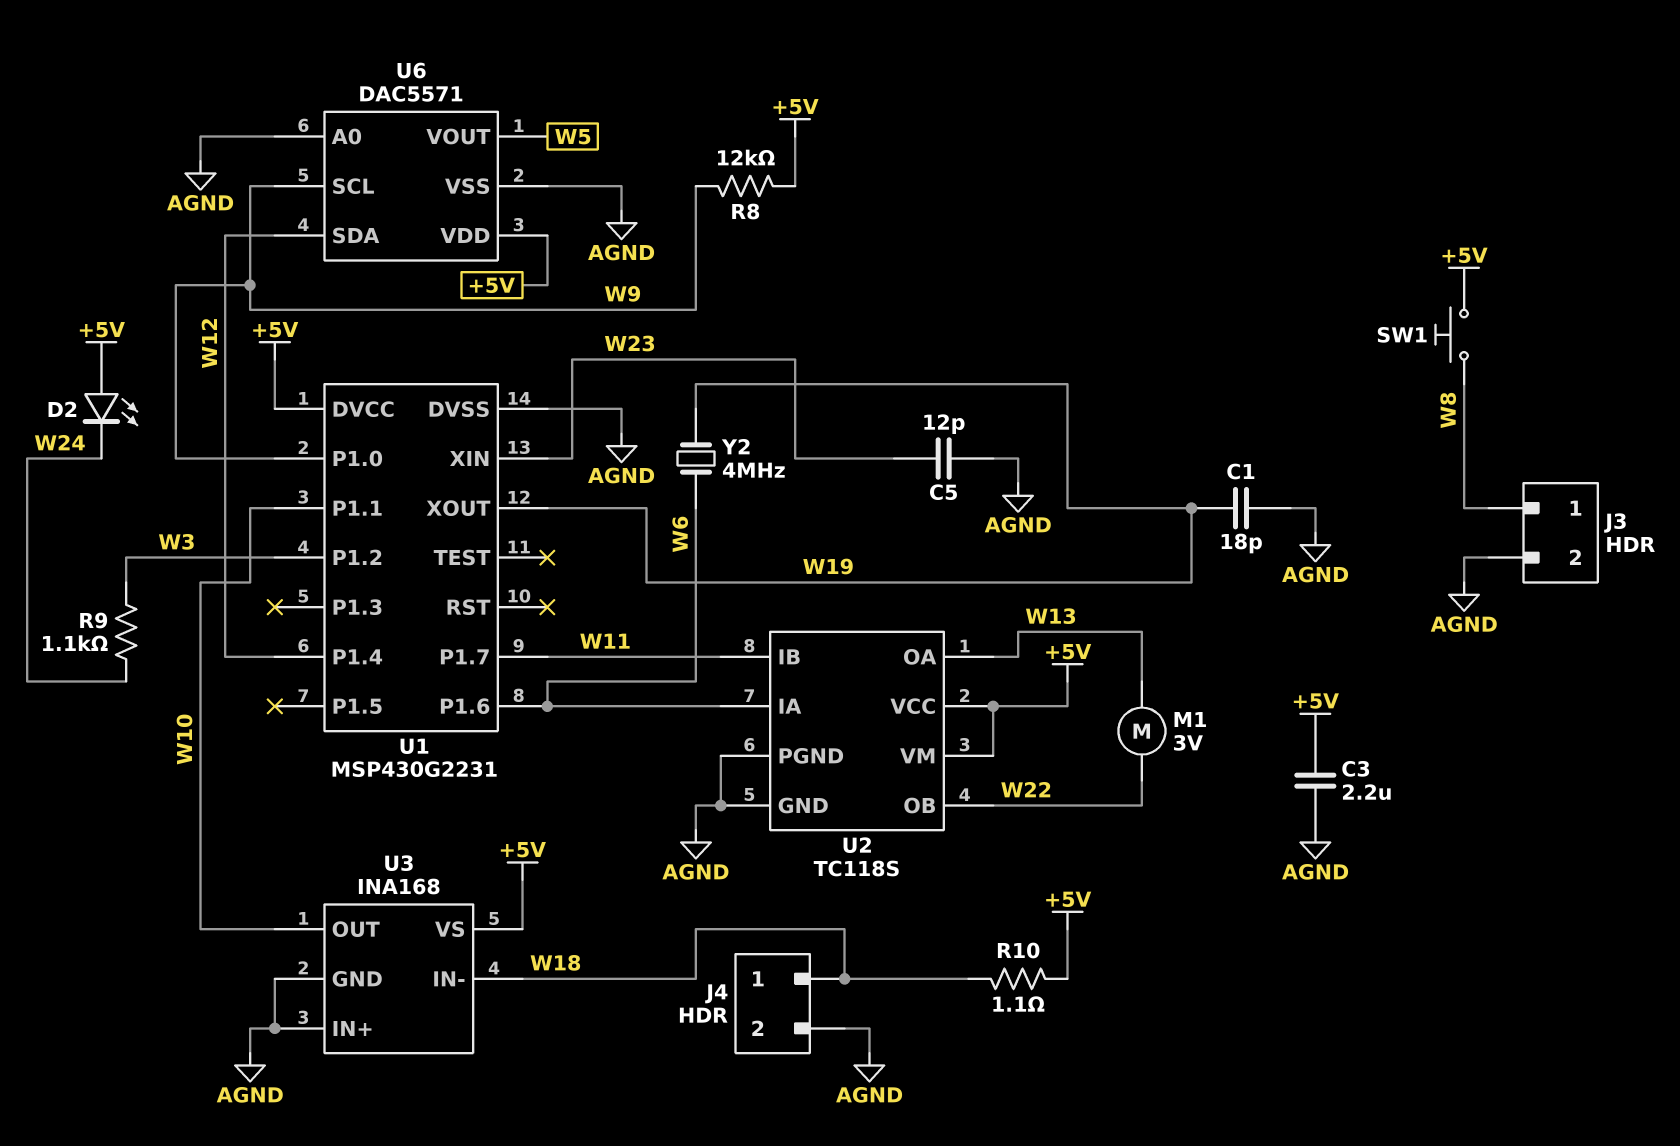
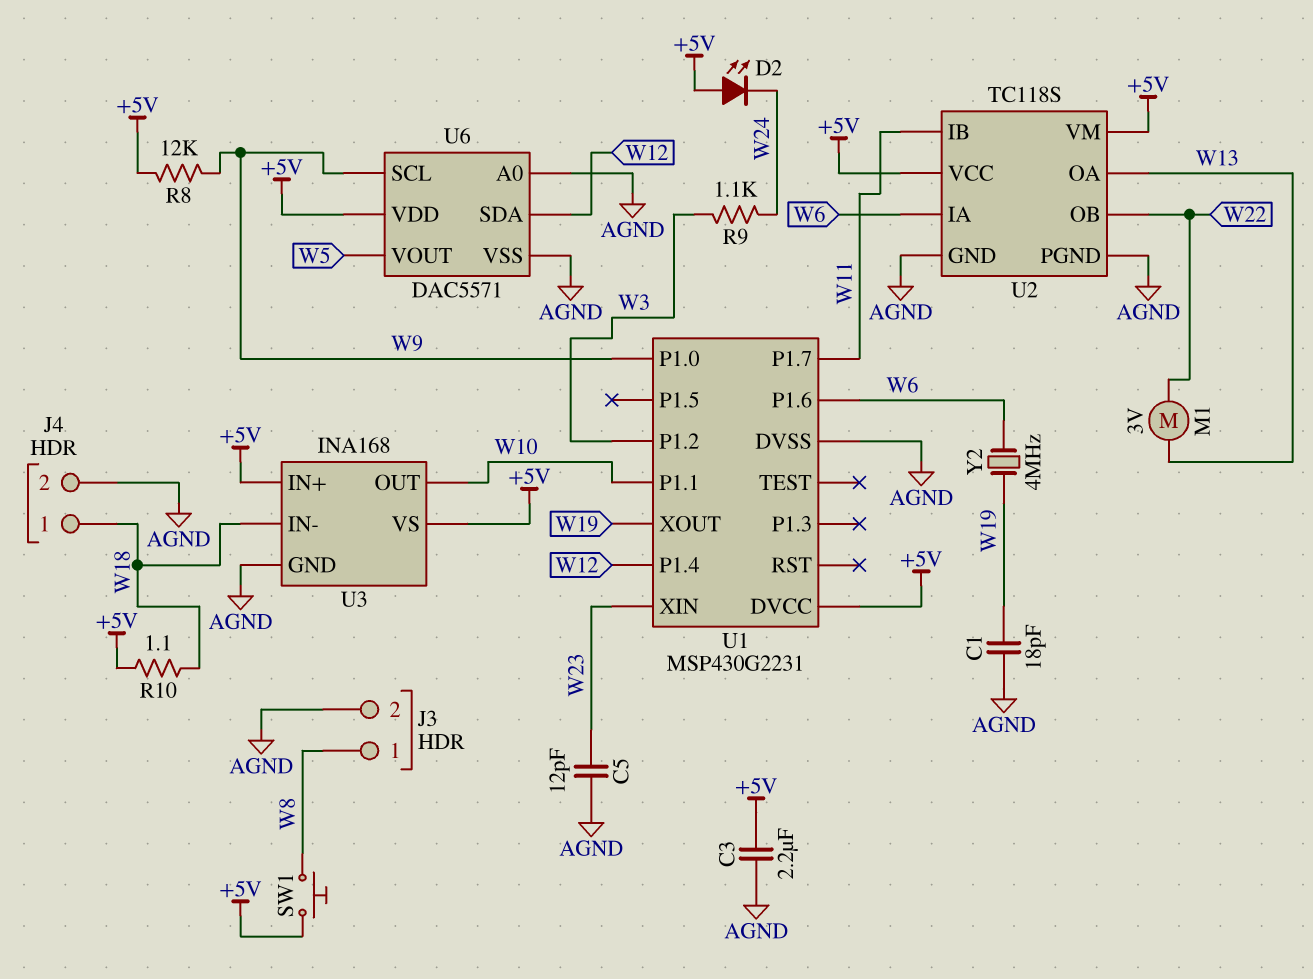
U3 pin IN+: AGND -> +5V

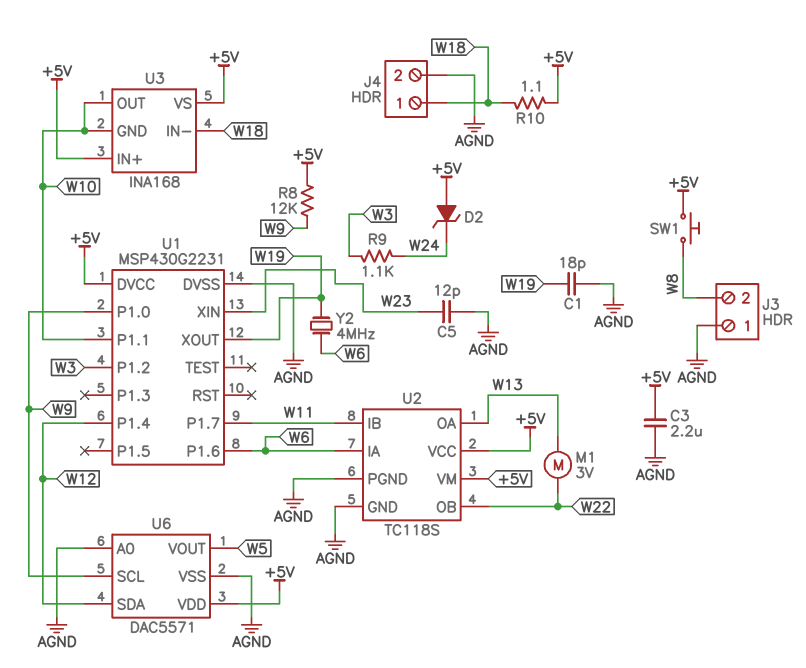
D2: LED (A +5V, K W24) -> zener (A +5V, K W24)
J3 pin 1: W8 -> AGND
J3 pin 2: AGND -> W8
U3 pin GND: AGND -> W10

